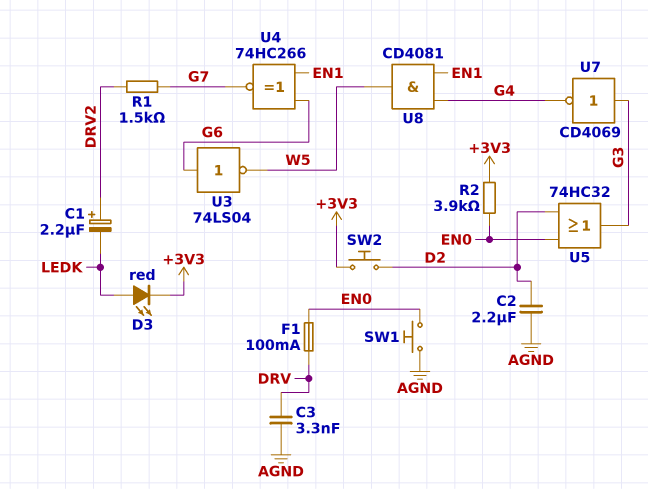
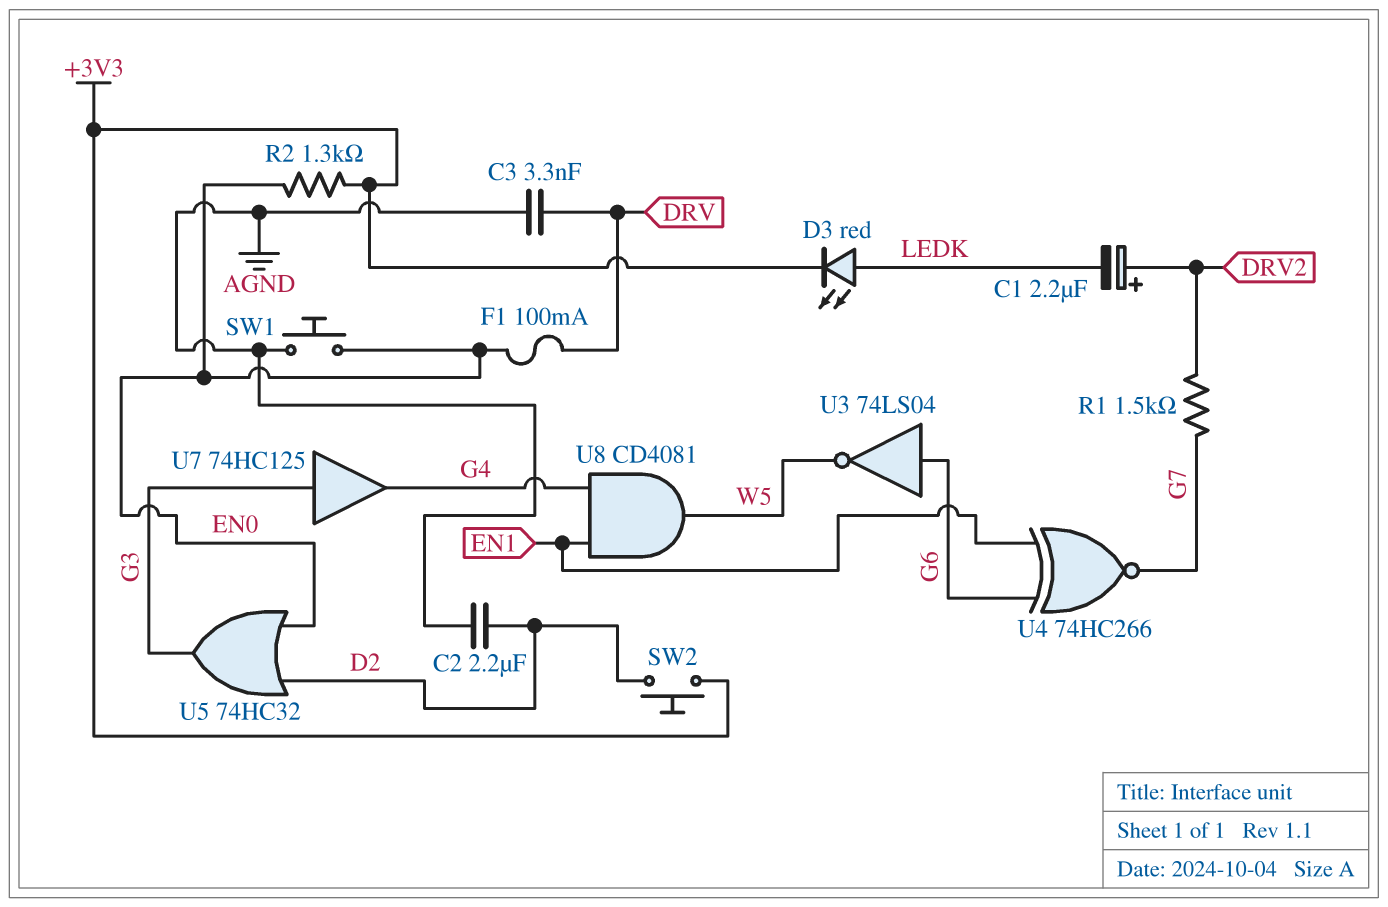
R2: 3.9k (+3V3, EN0) -> 1.3k (+3V3, EN0)
U7: NOT CD4069 (in G3, out G4) -> buffer 74HC125 (in G3, out G4)

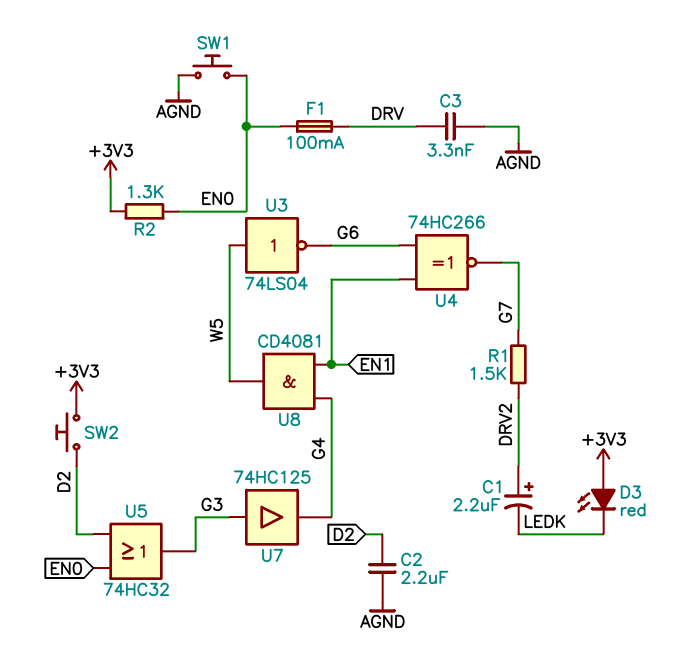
D3: LED red (A LEDK, K +3V3) -> LED red (A +3V3, K LEDK)
U3: NOT 74LS04 (in G6, out W5) -> NOT 74LS04 (in W5, out G6)

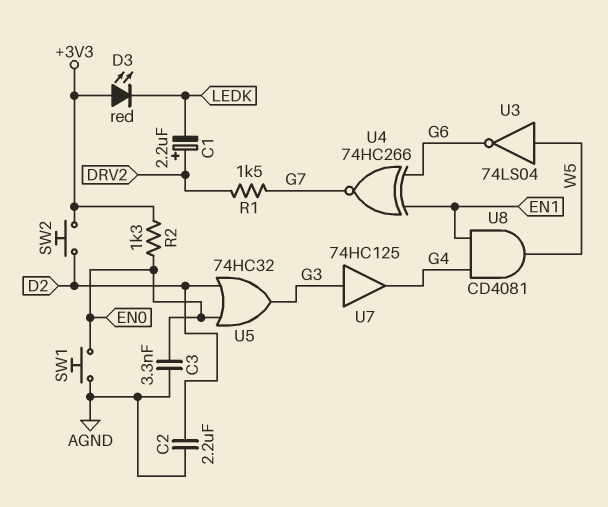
C3: 3.3nF (AGND, DRV) -> 3.3nF (AGND, EN0)
F1: 100mA (DRV, EN0) -> none

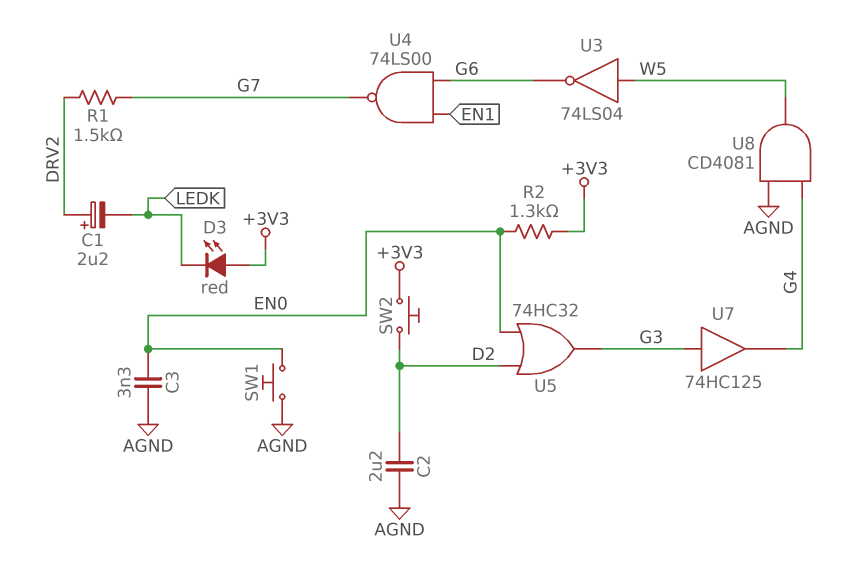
U4: XNOR 74HC266 (in EN1, in G6, out G7) -> NAND 74LS00 (in EN1, in G6, out G7)
U8: AND CD4081 (in EN1, in G4, out W5) -> AND CD4081 (in AGND, in G4, out W5)

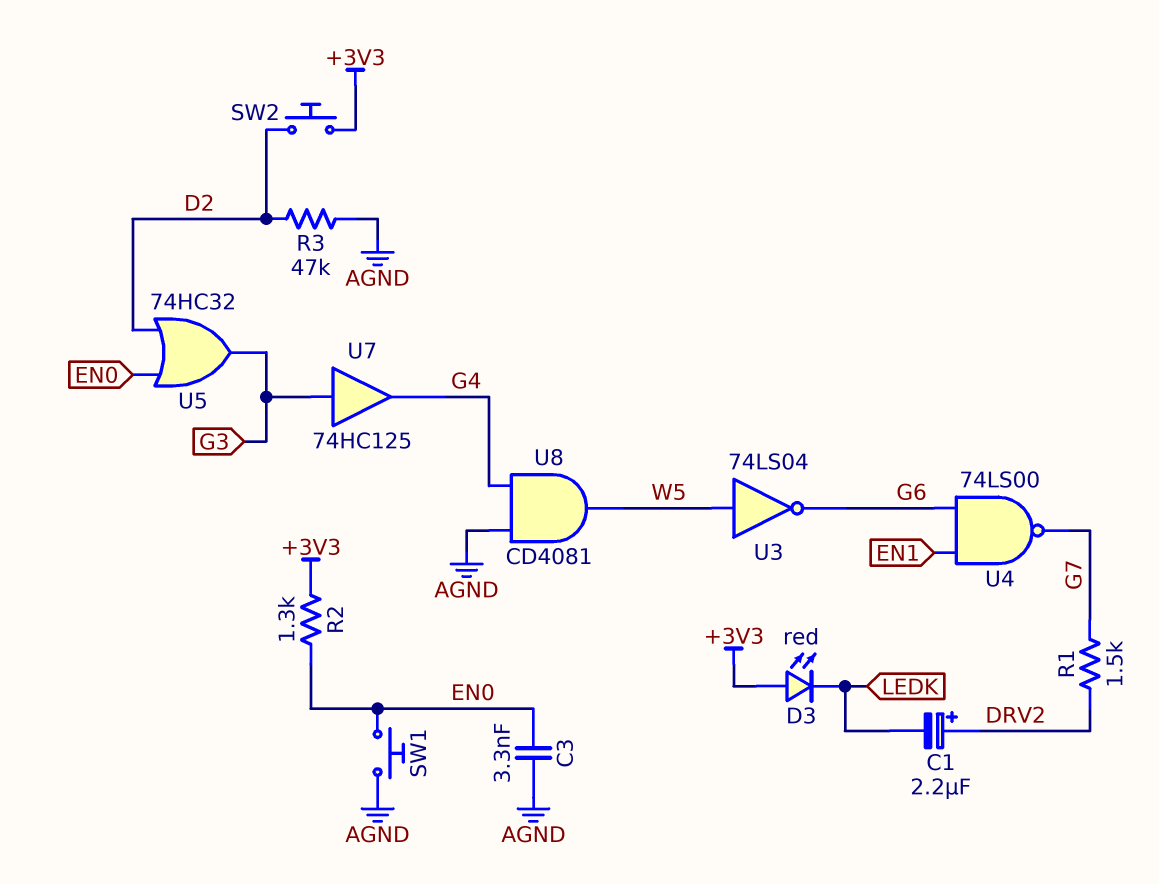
C2: 2.2uF (AGND, D2) -> none
R3: none -> 47k (AGND, D2)

